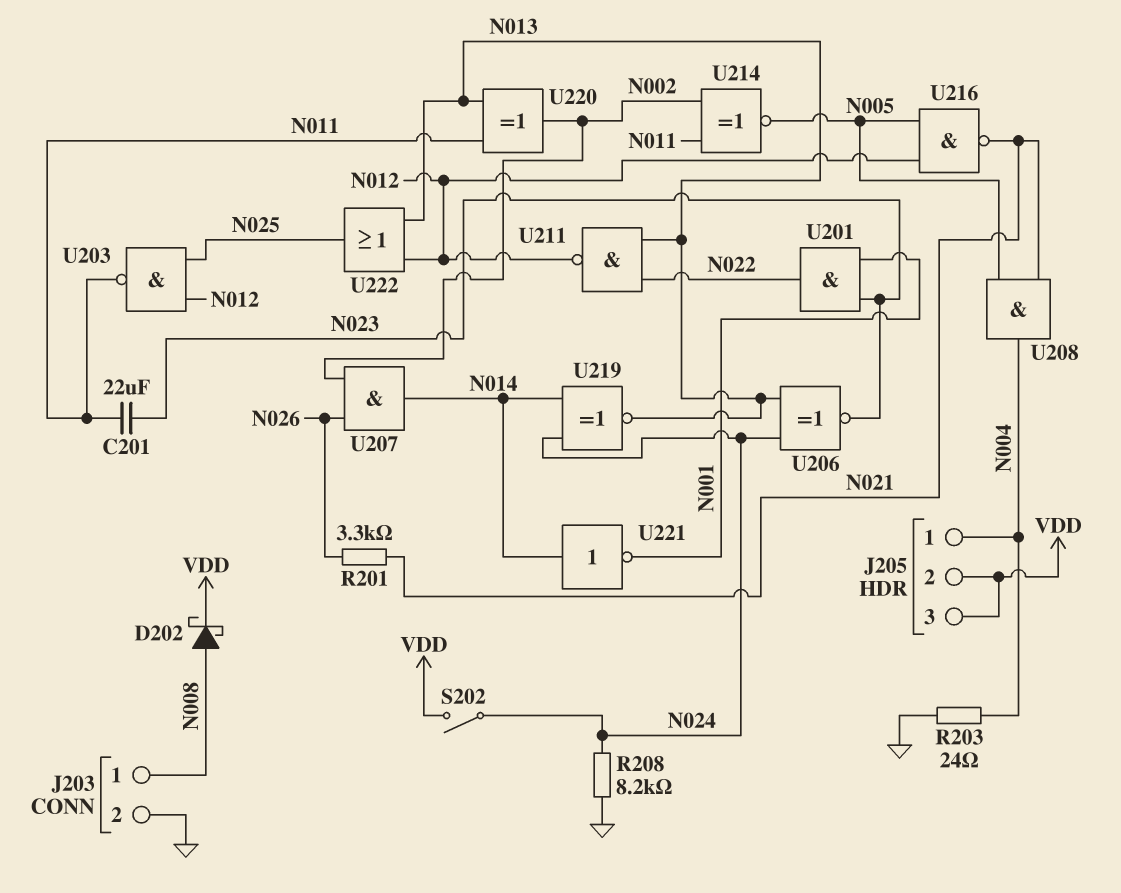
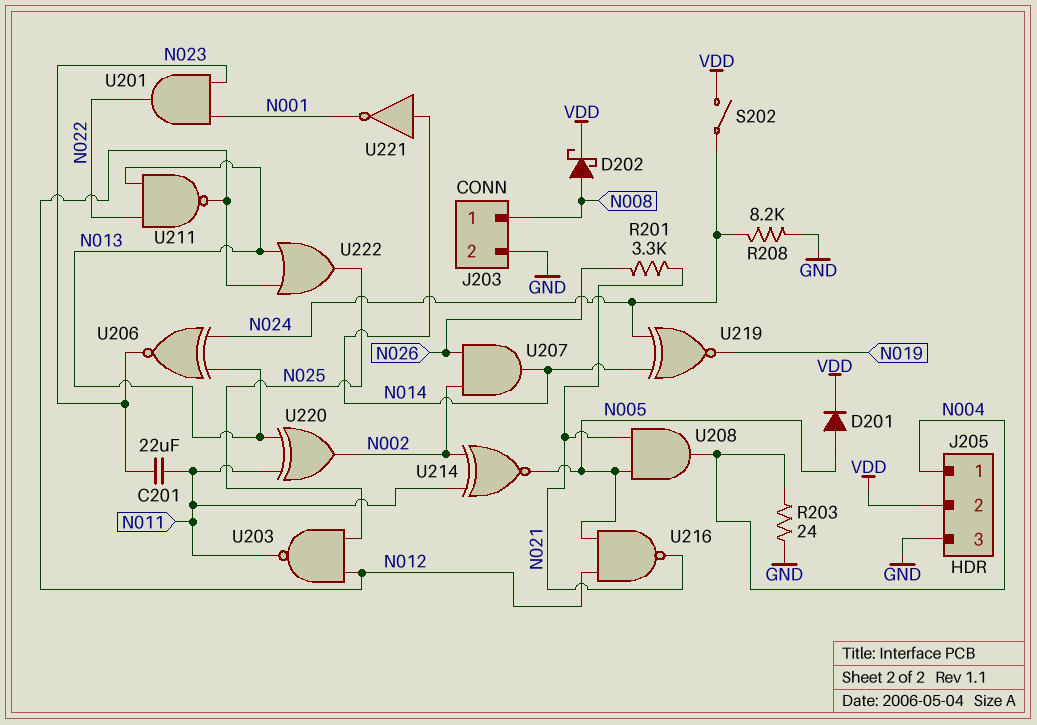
D201: none -> diode (A N005, K VDD)
J205 pin 3: VDD -> GND
U219: XNOR (in N014, in N024, out N013) -> XNOR (in N014, in N024, out N019)

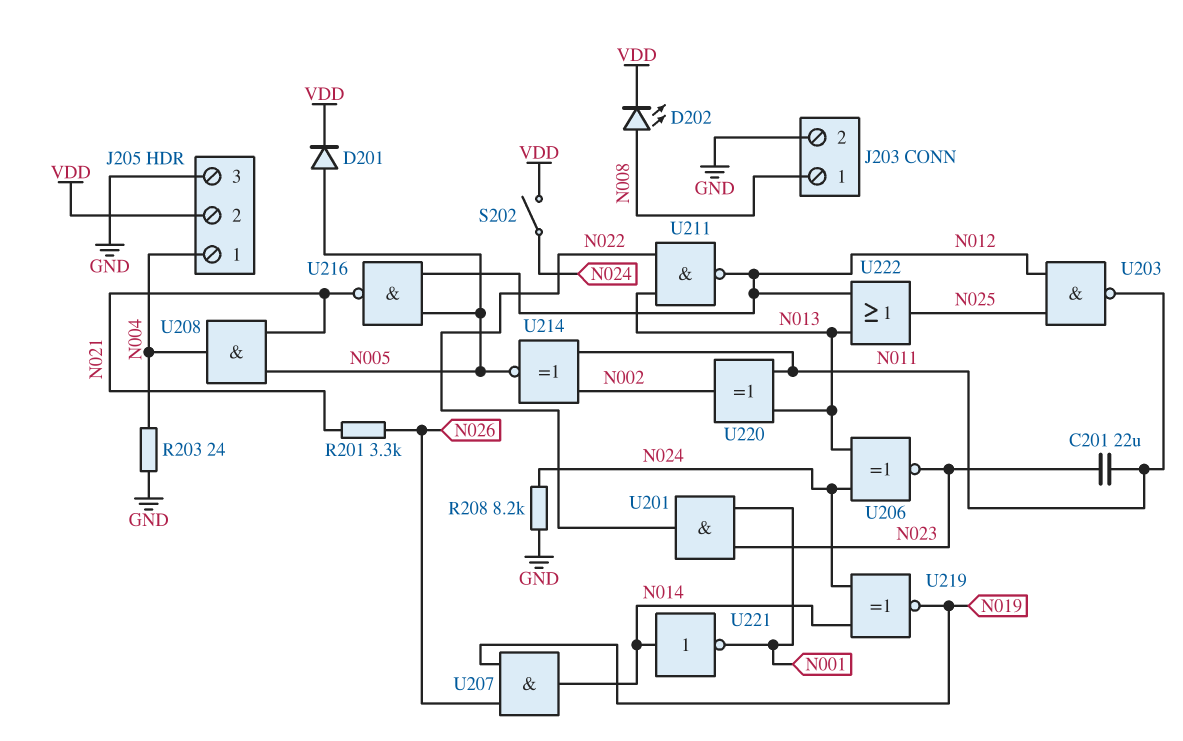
D202: schottky (A N008, K VDD) -> LED (A N008, K VDD)
U207: AND (in N002, in N026, out N014) -> AND (in N019, in N026, out N014)

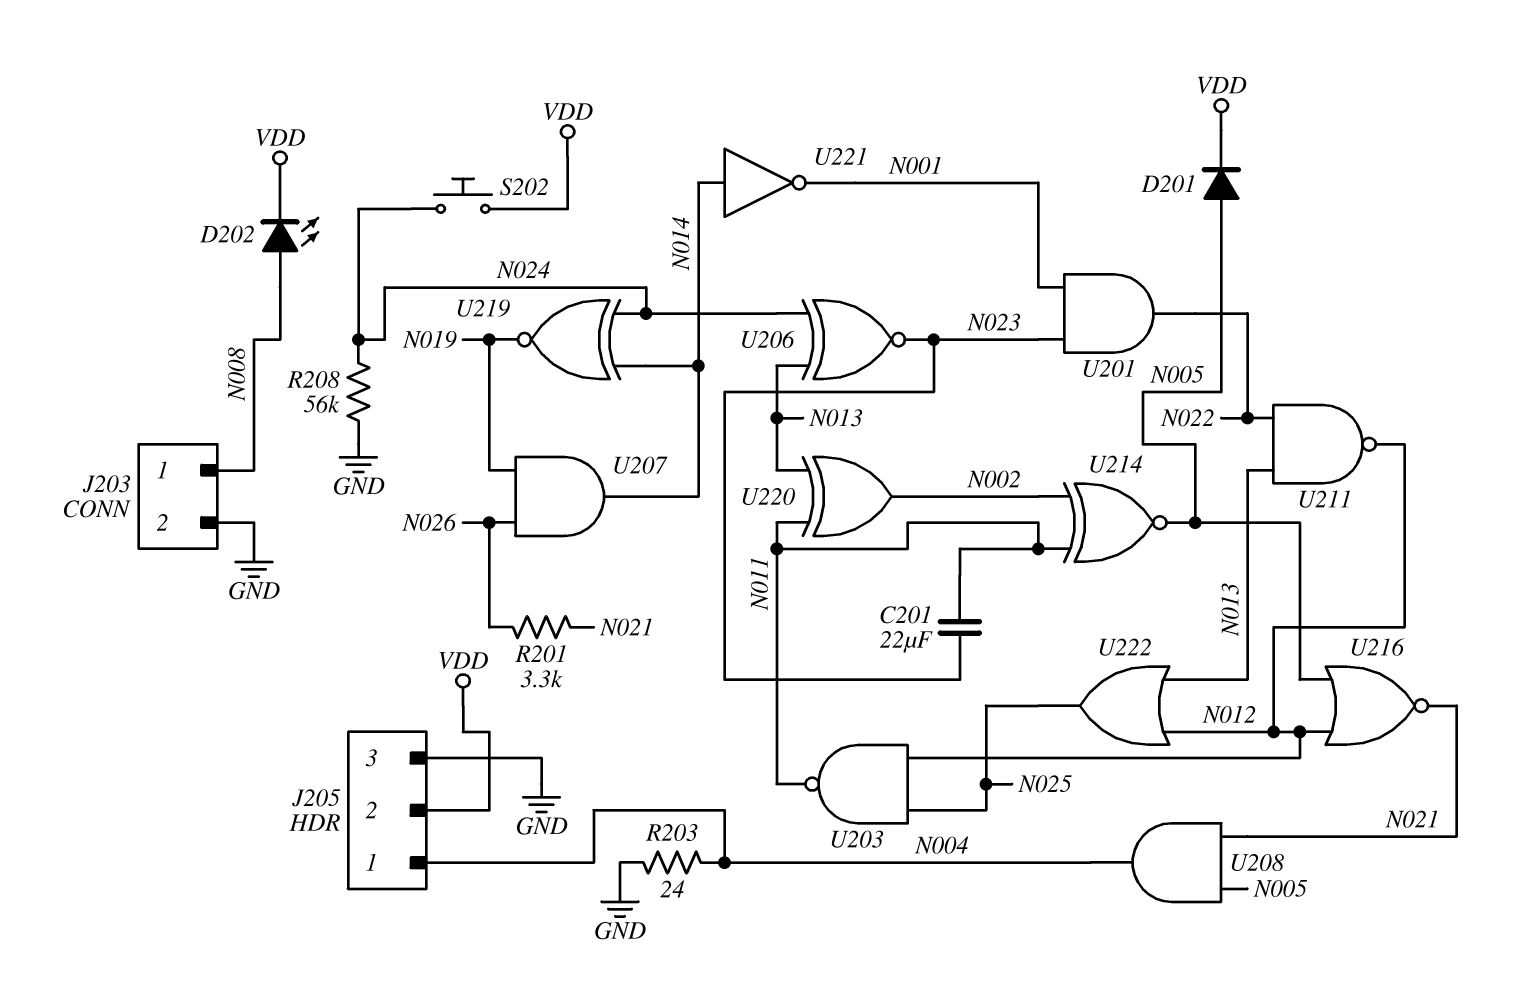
R208: 8.2k (GND, N024) -> 56k (GND, N024)
S202: switch (N024, VDD) -> button (N024, VDD)
U216: NAND (in N005, in N012, out N021) -> NOR (in N005, in N012, out N021)

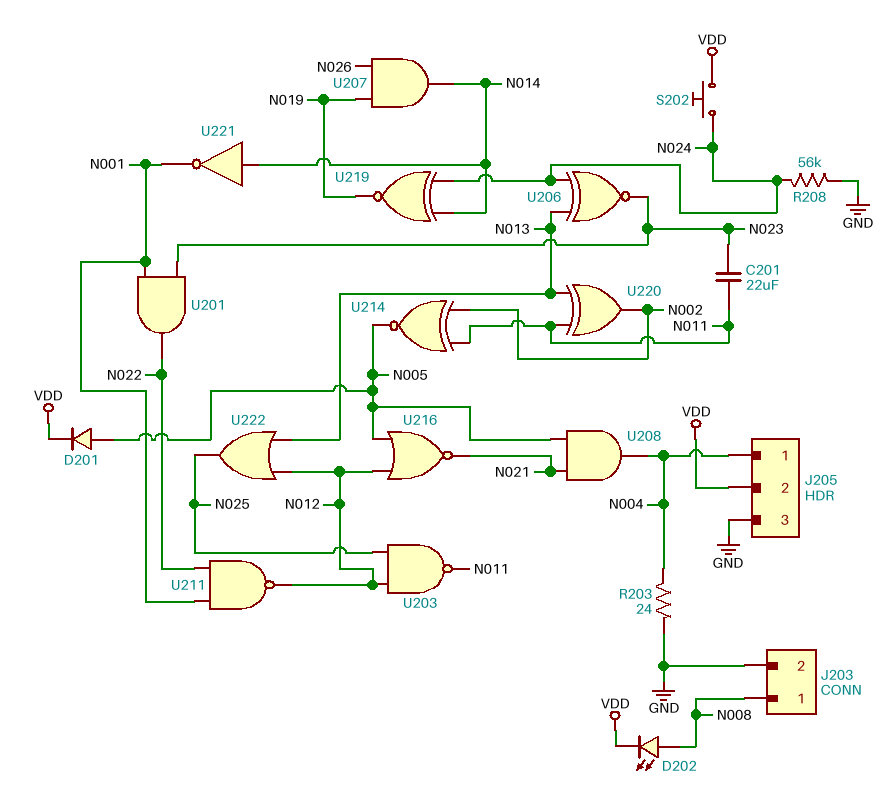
R201: 3.3k (N021, N026) -> none
U211: NAND (in N013, in N022, out N012) -> NAND (in N001, in N022, out N012)

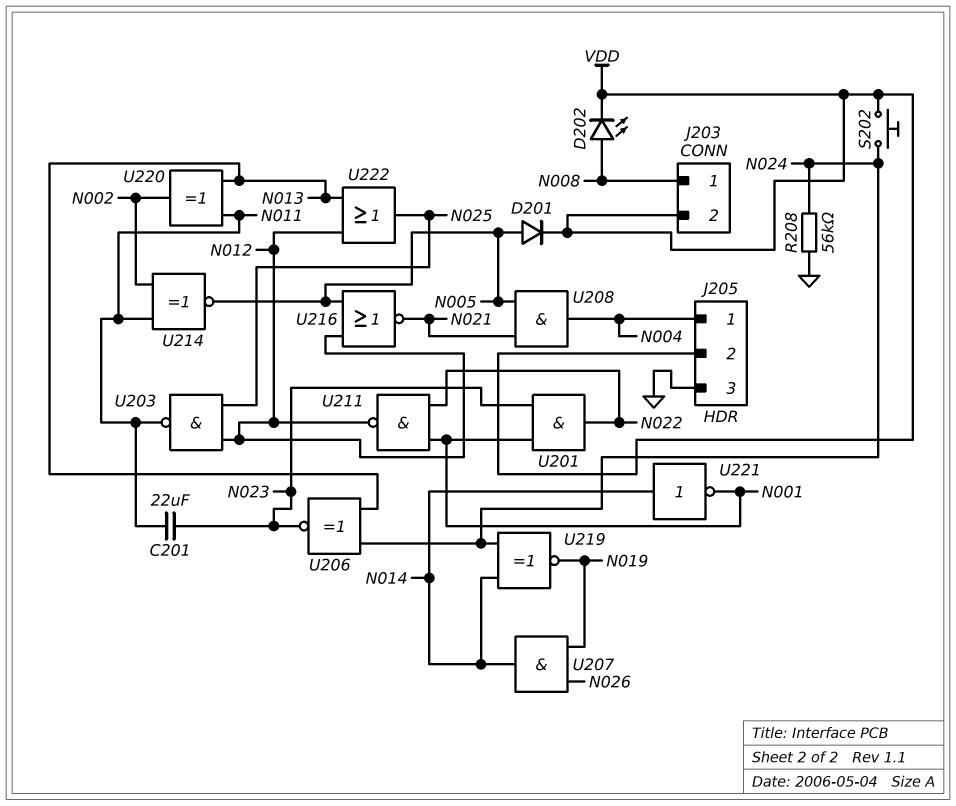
J203 pin 2: GND -> VDD
R203: 24 (GND, N004) -> none

